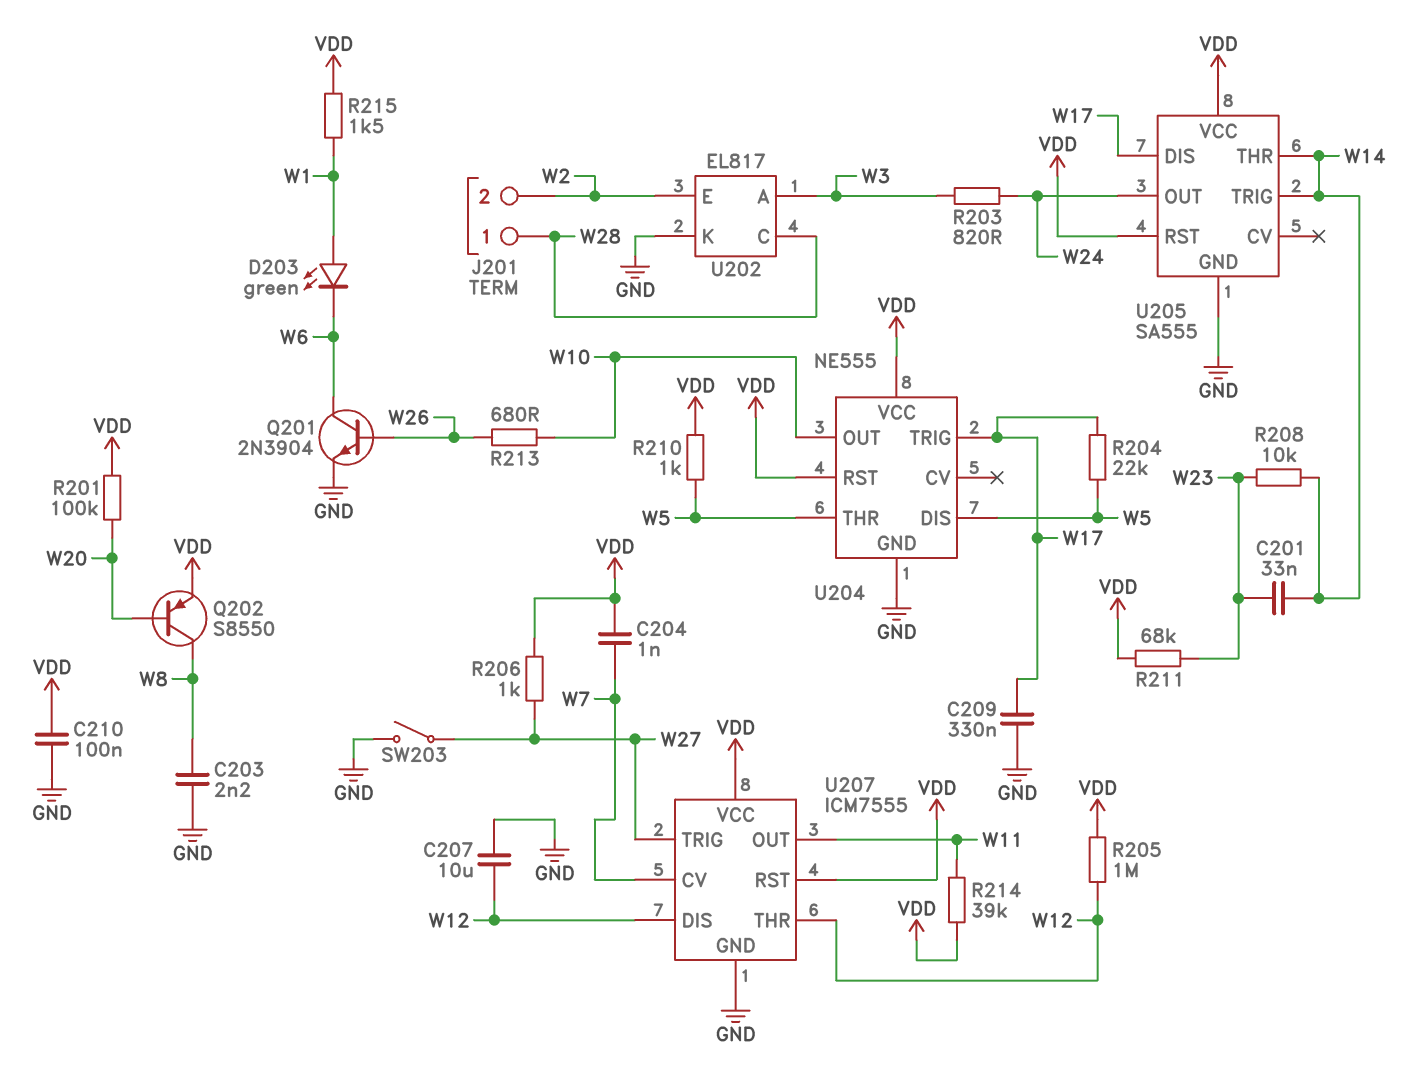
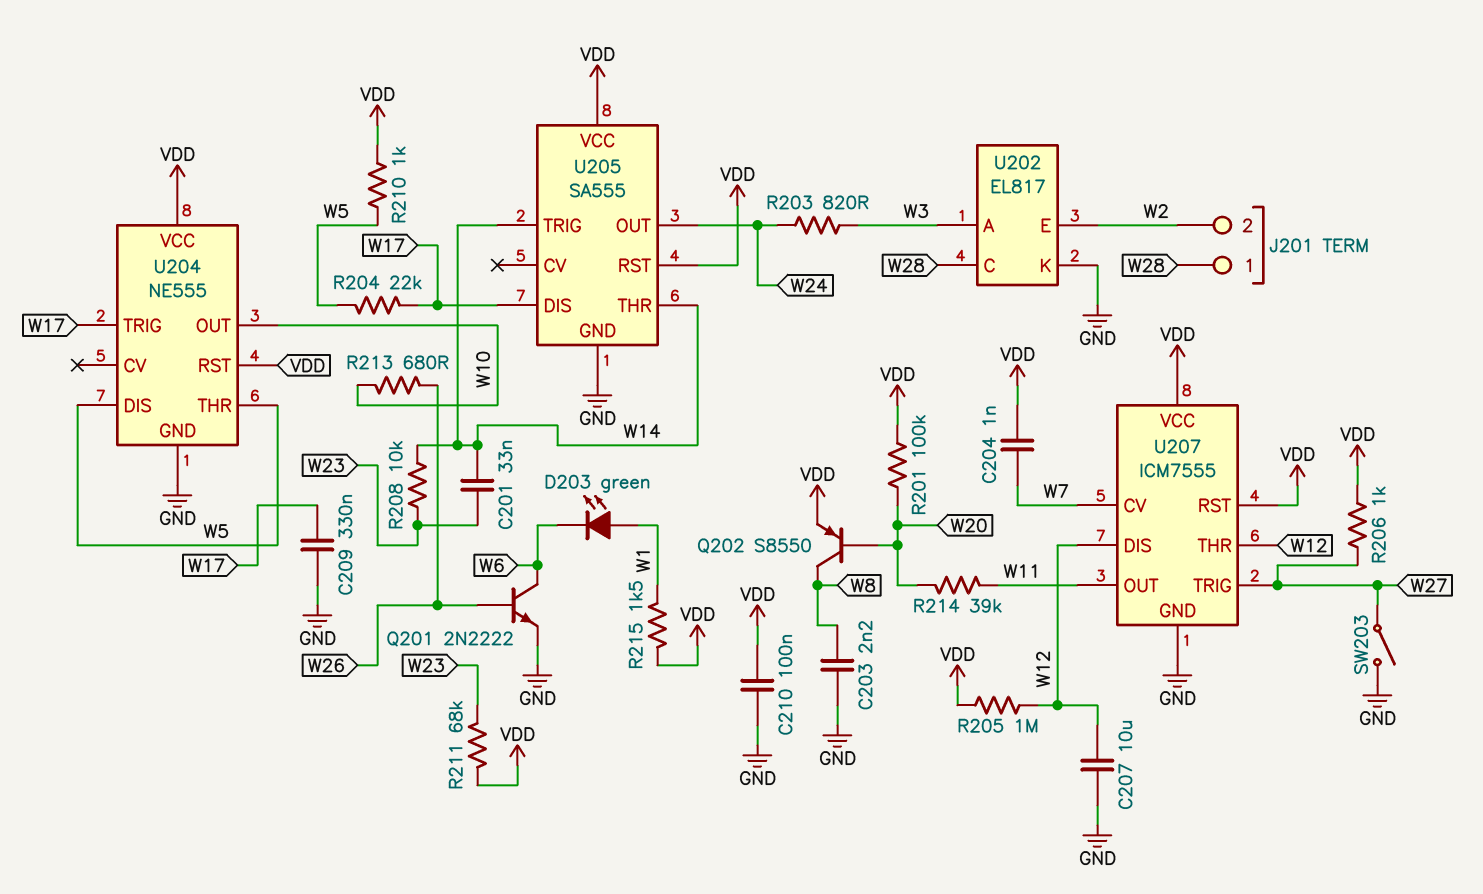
Q201: NPN 2N3904 (B W26, C W6, E GND) -> NPN 2N2222 (B W26, C W6, E GND)
R214: 39k (VDD, W11) -> 39k (W11, W20)

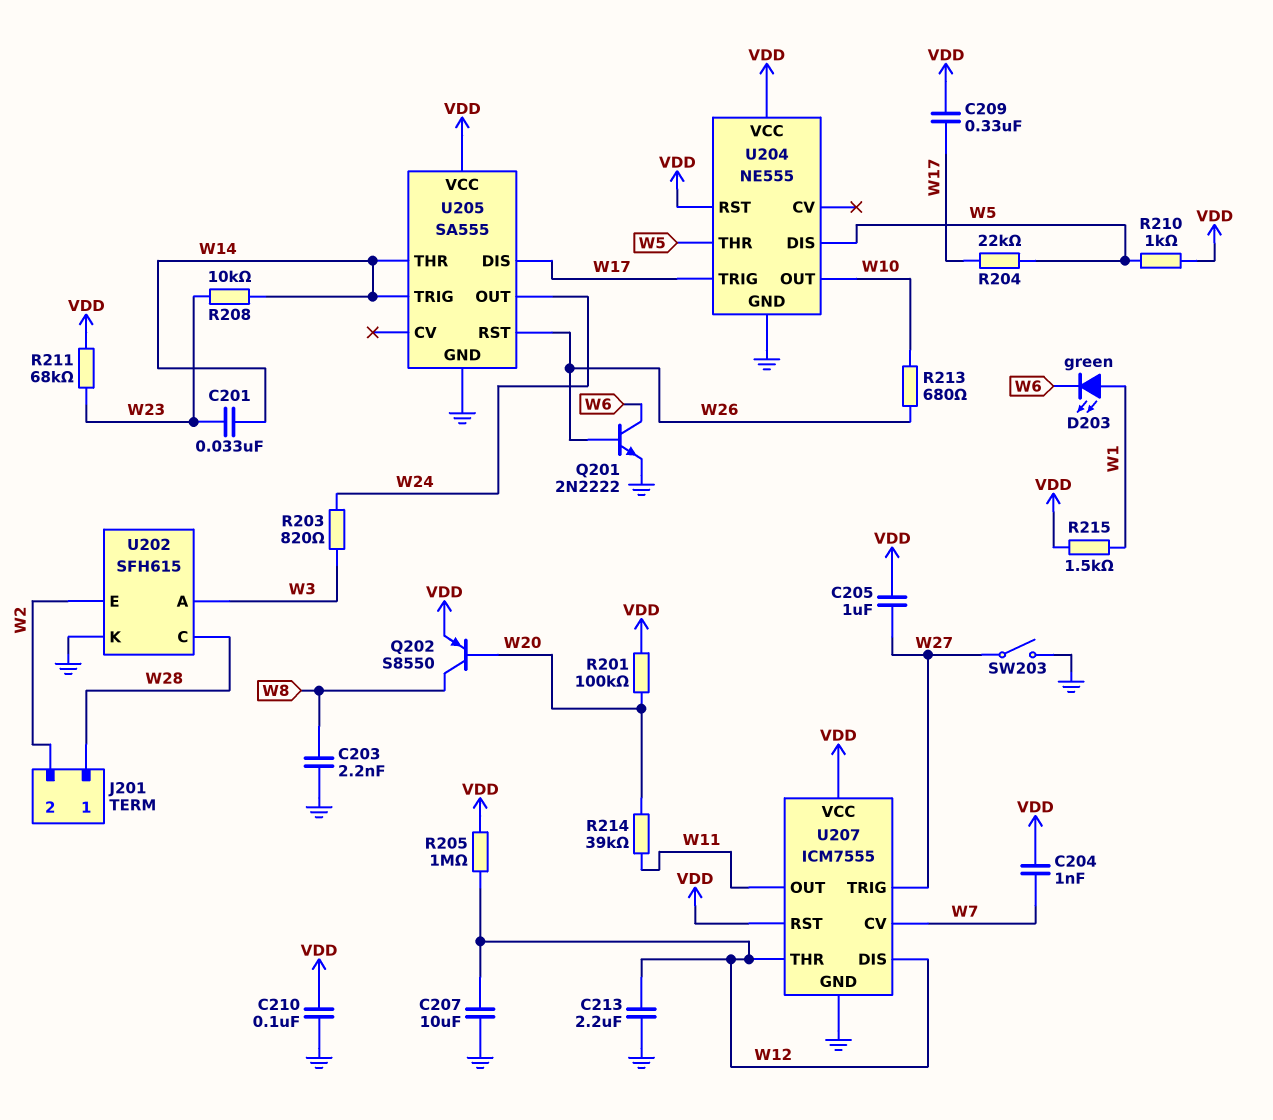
C205: none -> 1uF (VDD, W27)
C209: 330nF (GND, W17) -> 330nF (VDD, W17)
C213: none -> 2.2uF (GND, W12)
R206: 1k (VDD, W27) -> none
U202: EL817 -> SFH615
U205 pin RST: VDD -> W26

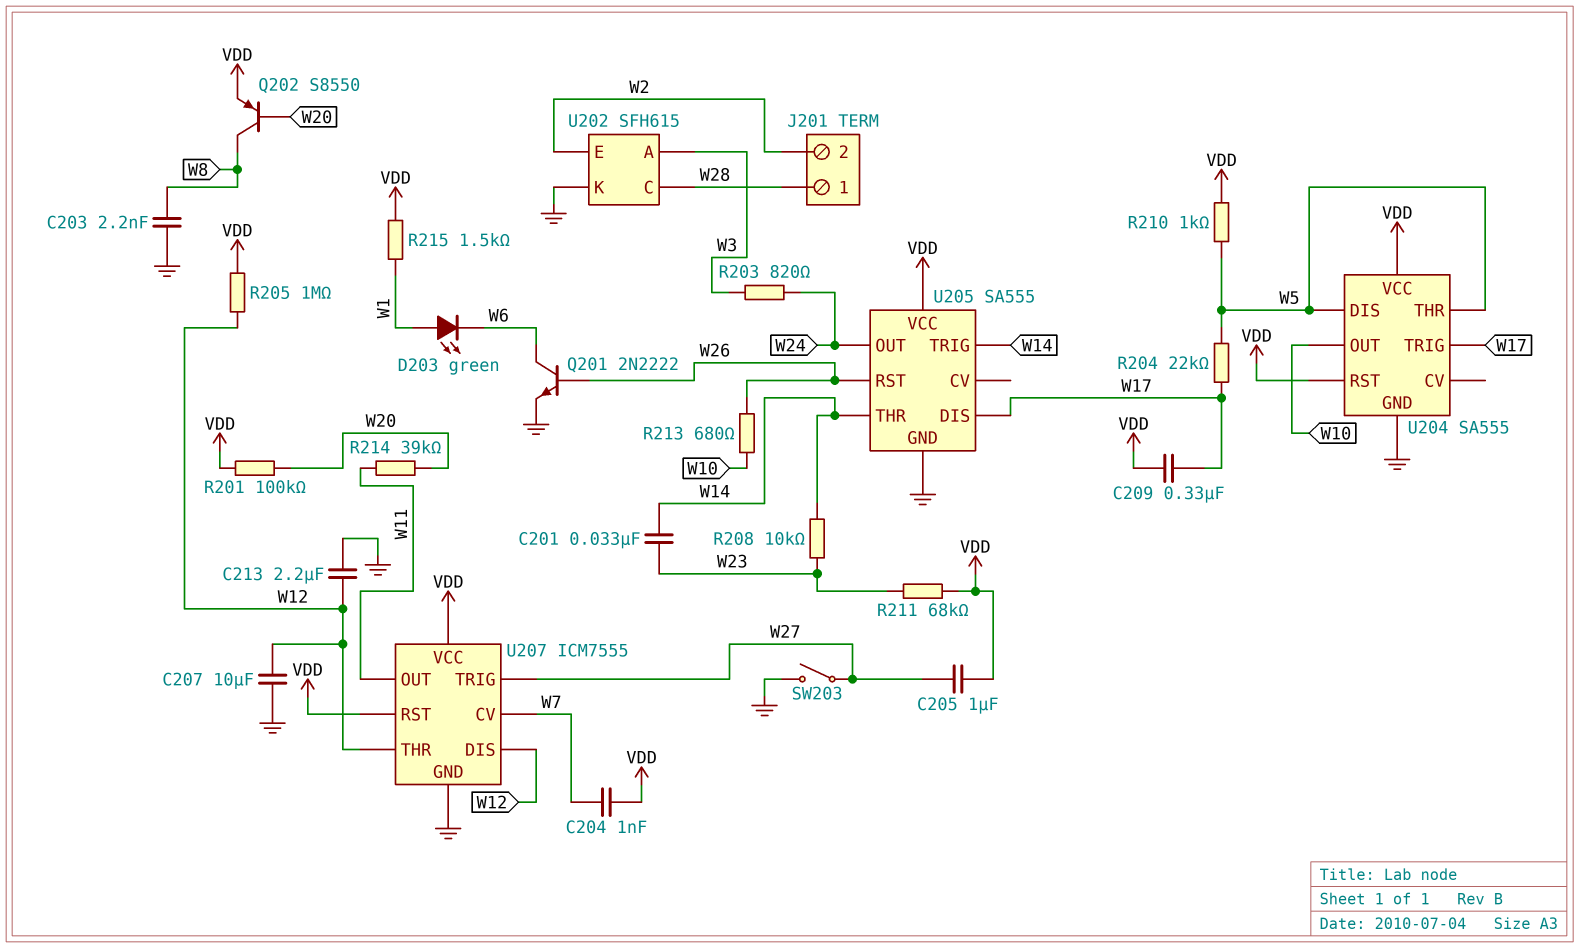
C210: 100nF (GND, VDD) -> none
U204: NE555 -> SA555

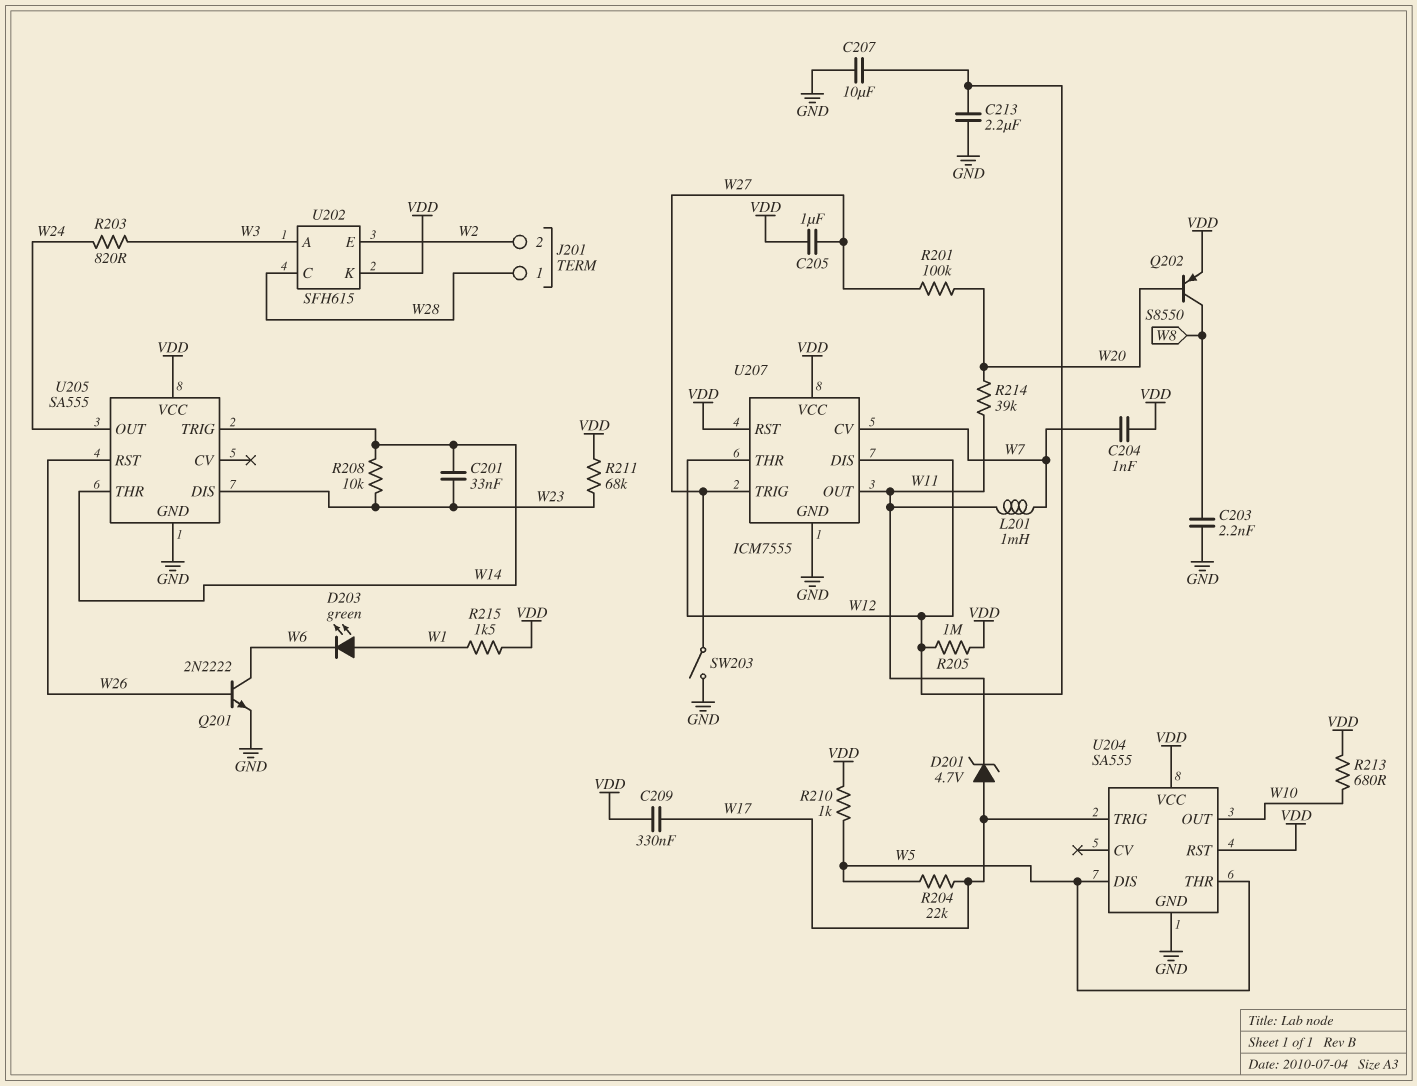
D201: none -> zener 4.7V (A W17, K W11)
L201: none -> 1mH (W7, W11)
R201: 100k (VDD, W20) -> 100k (W20, W27)
R213: 680 (W10, W26) -> 680 (VDD, W10)
U202 pin K: GND -> VDD
U205 pin DIS: W17 -> W23

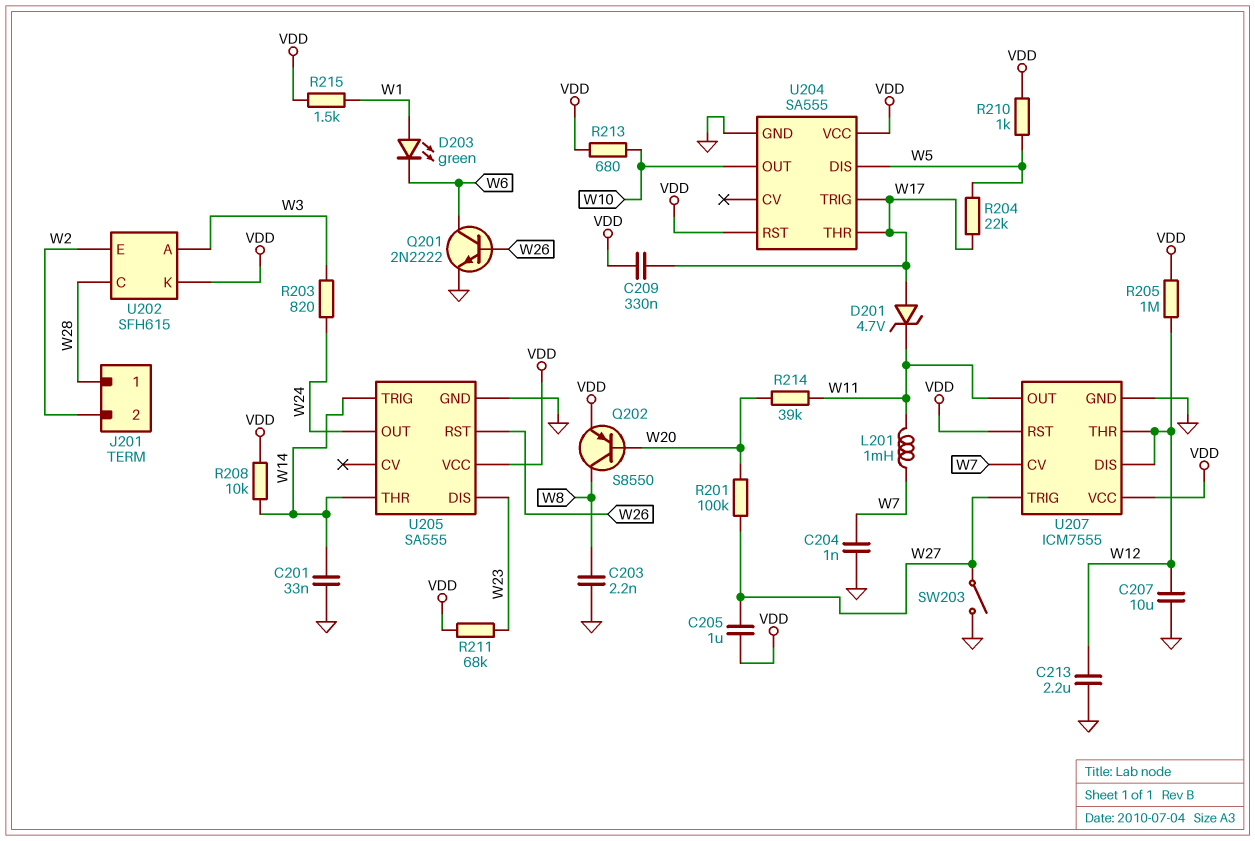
C201: 33nF (W14, W23) -> 33nF (GND, W14)
C204: 1nF (VDD, W7) -> 1nF (GND, W7)
R208: 10k (W14, W23) -> 10k (VDD, W14)
U204 pin THR: W5 -> W17

